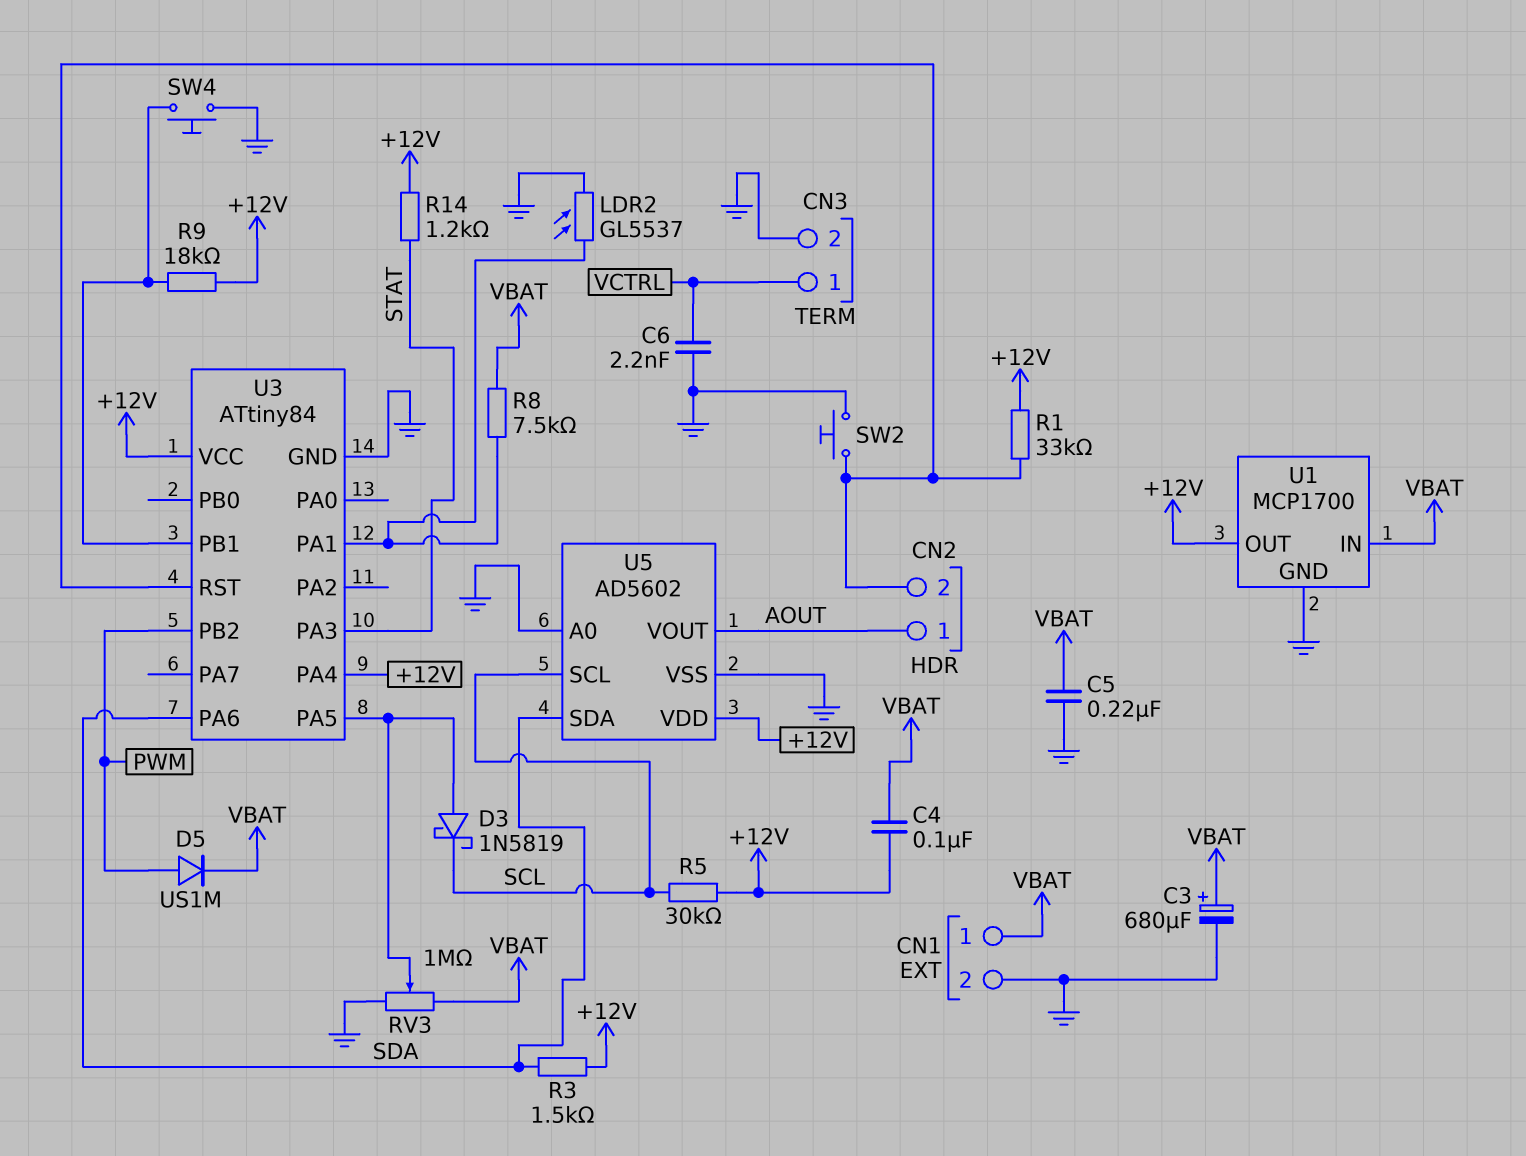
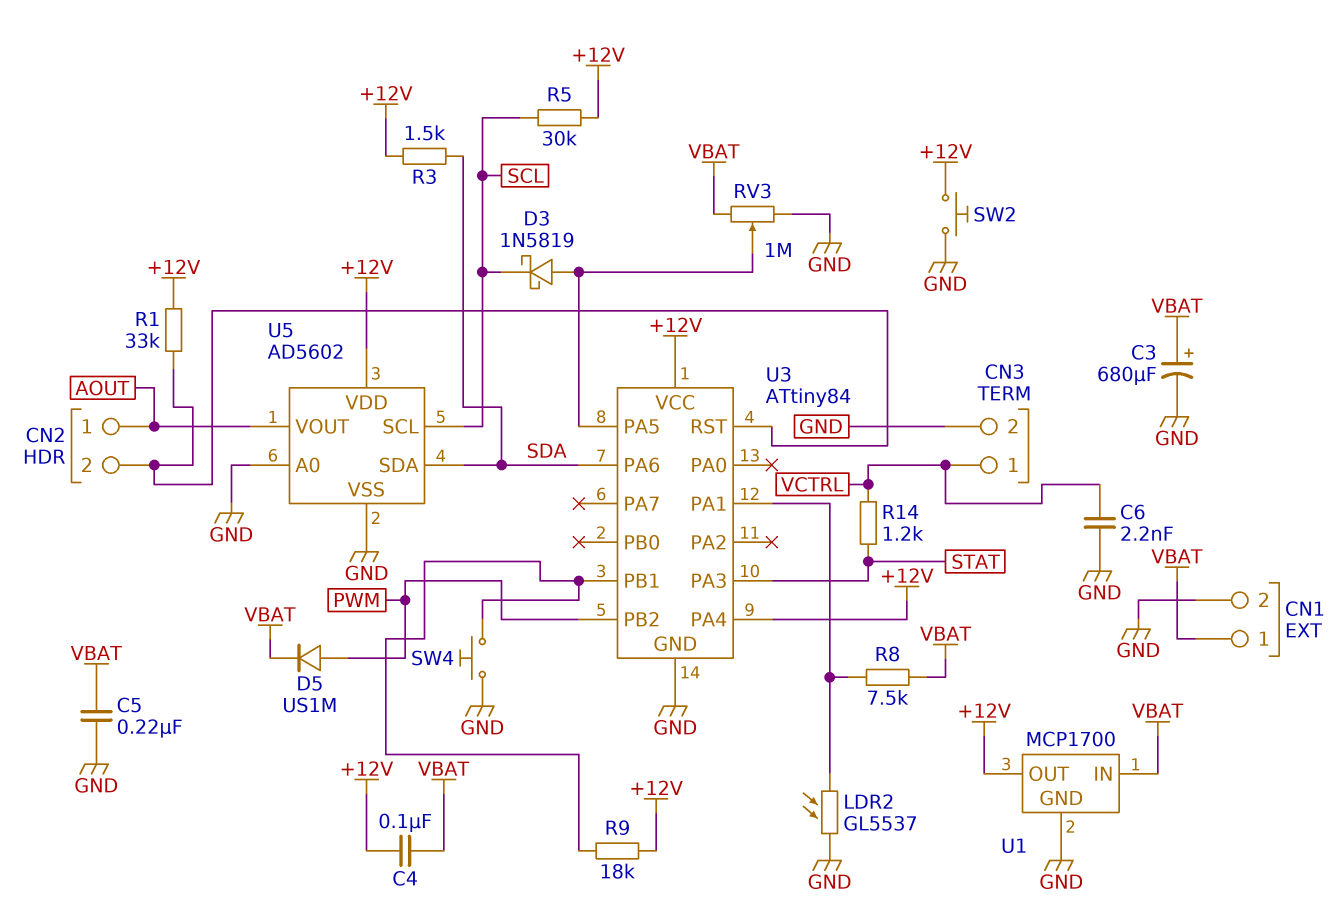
R14: 1.2k (+12V, STAT) -> 1.2k (STAT, VCTRL)
SW2: button (CN2/2, GND) -> button (+12V, GND)

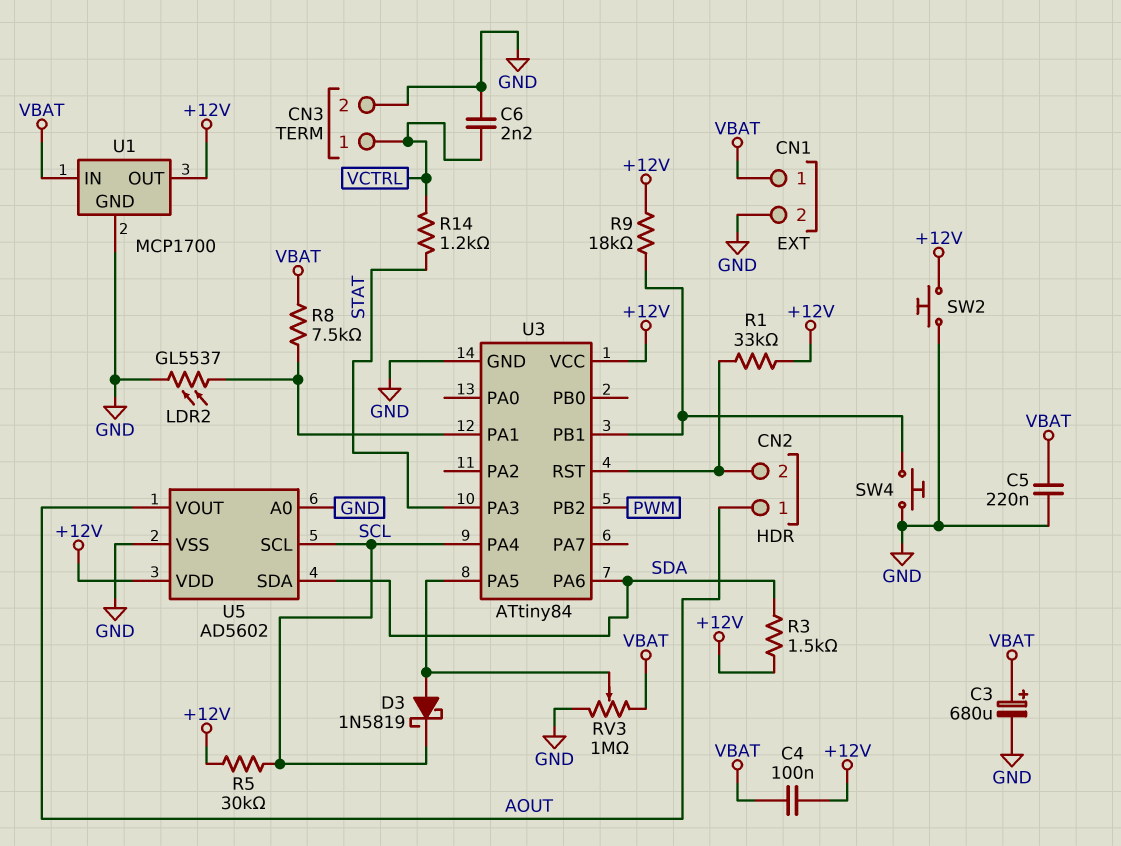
D5: diode US1M (A PWM, K VBAT) -> none
U3 pin PA4: +12V -> SCL

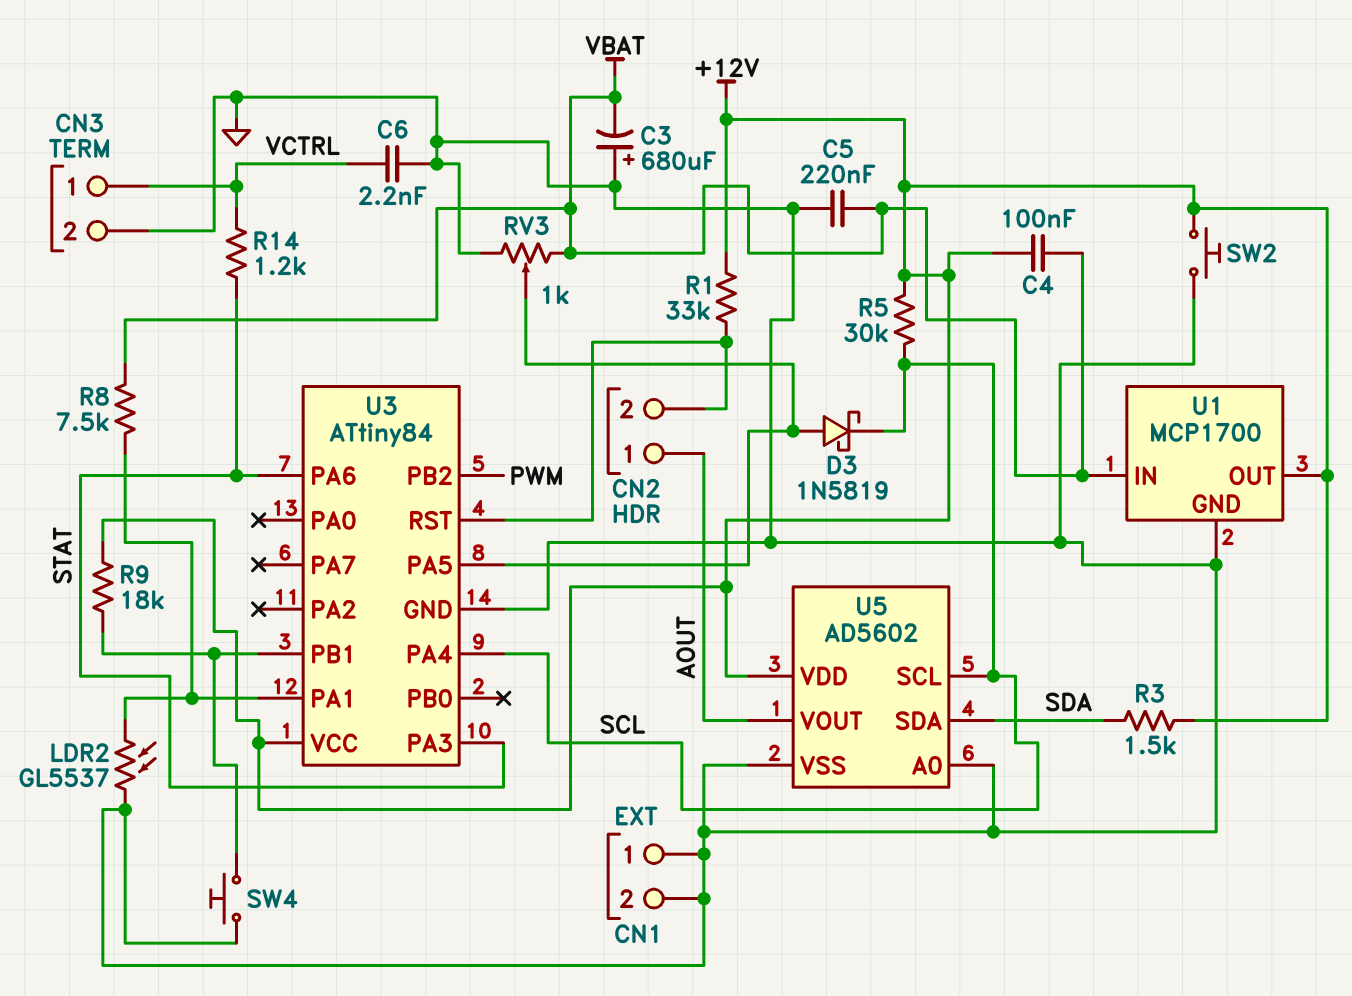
C3: 680uF (plus VBAT, minus GND) -> 680uF (plus GND, minus VBAT)
CN1 pin 1: VBAT -> GND
RV3: 1M (GND, VBAT, wiper U3/PA5) -> 1k (GND, VBAT, wiper U3/PA5)
U3 pin PA6: SDA -> STAT

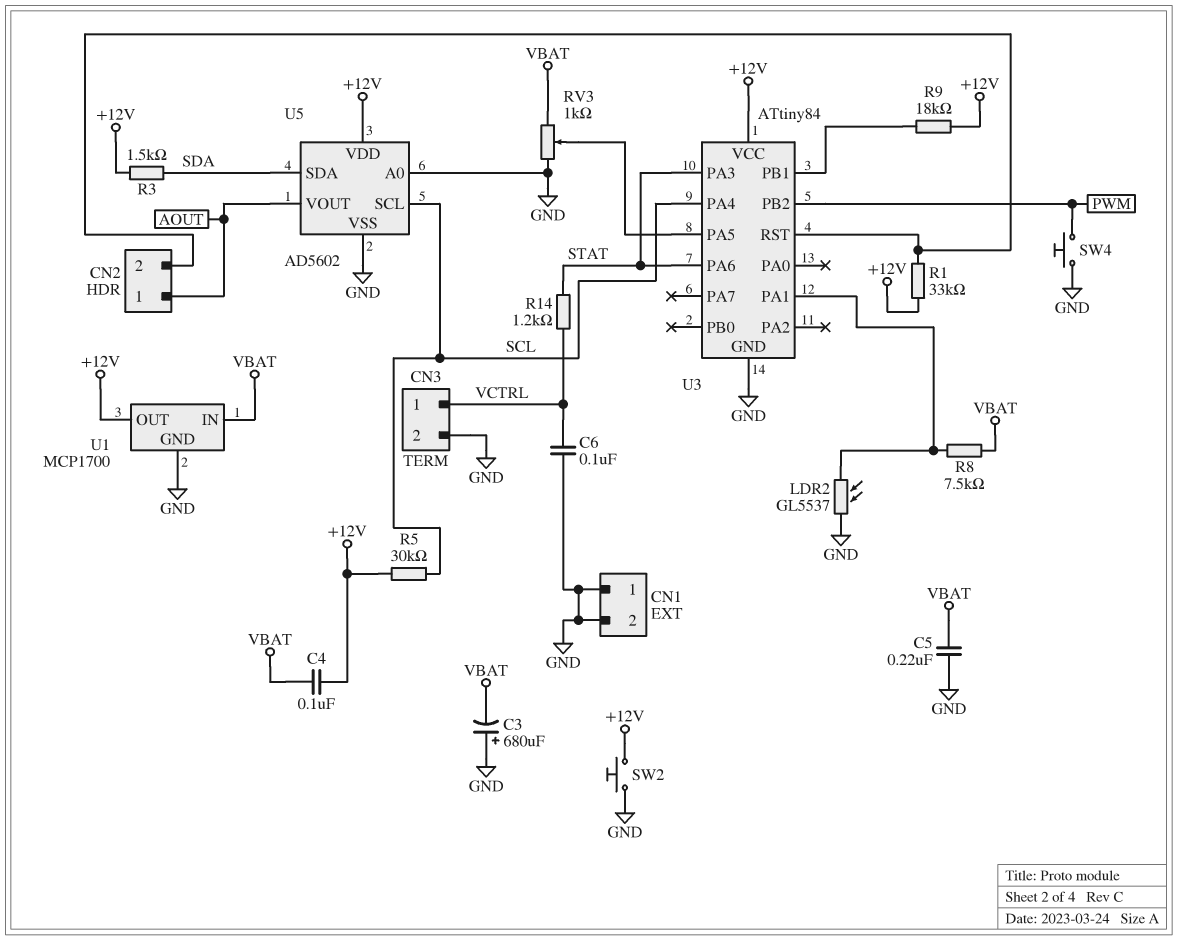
C6: 2.2nF (GND, VCTRL) -> 100nF (GND, VCTRL)
D3: schottky 1N5819 (A U3/PA5, K SCL) -> none
SW4: button (GND, U3/PB1) -> button (GND, PWM)

